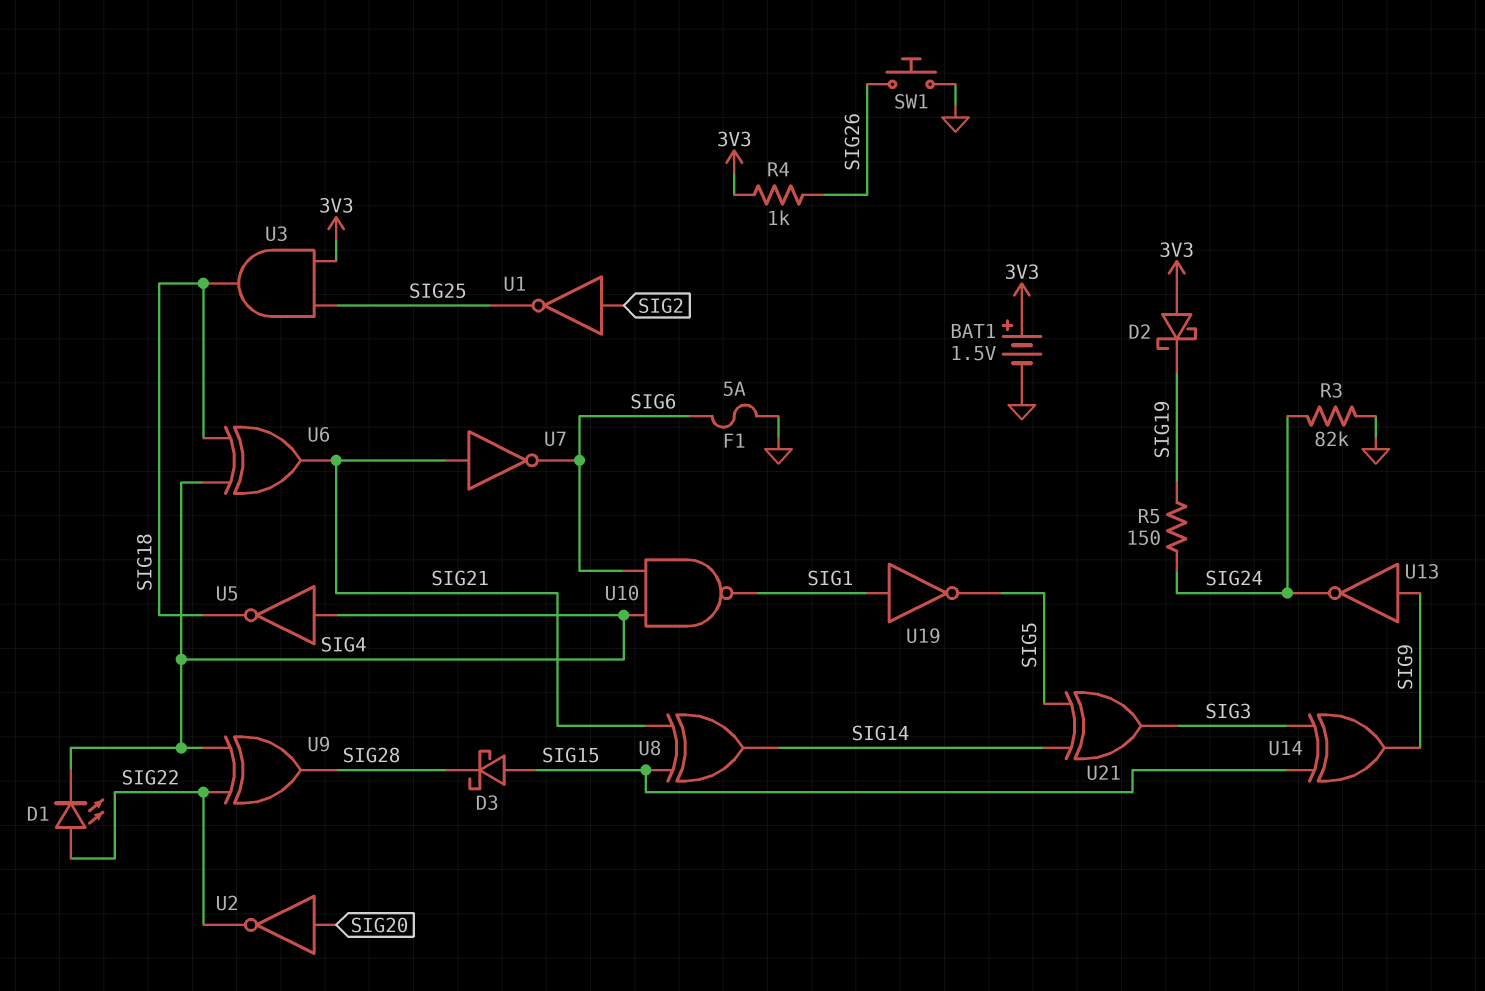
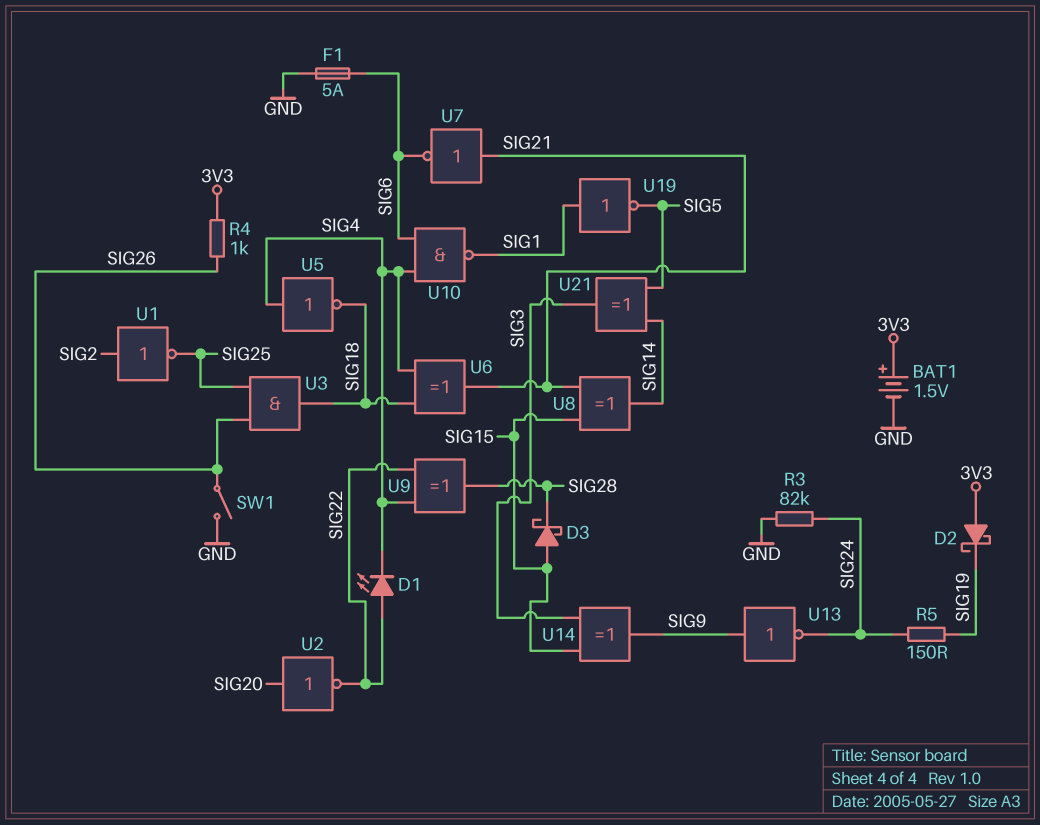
SW1: button (GND, SIG26) -> switch (GND, SIG26)
U3: AND (in 3V3, in SIG25, out SIG18) -> AND (in SIG25, in SIG26, out SIG18)

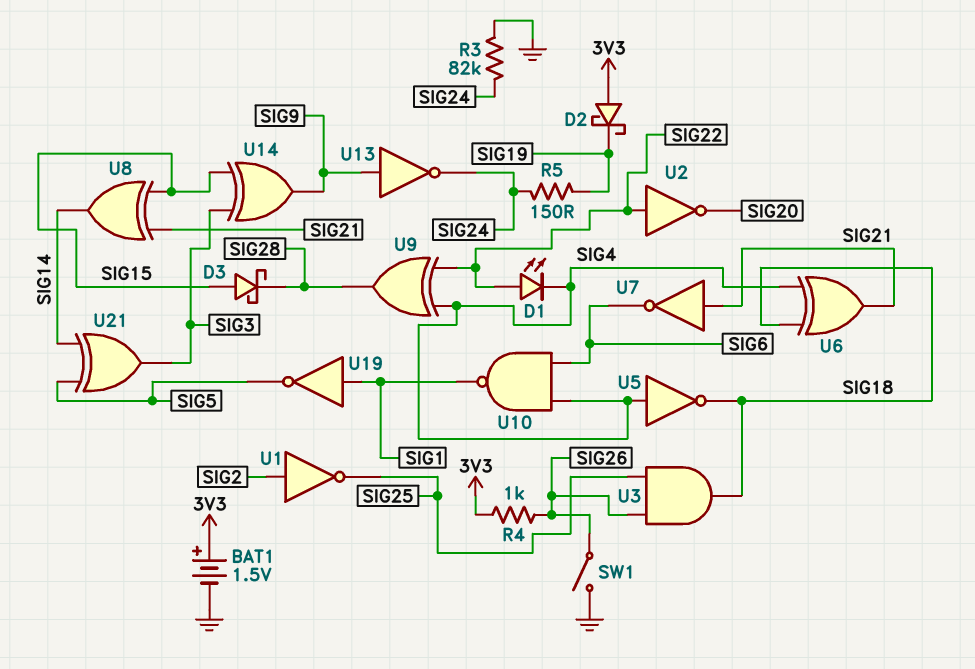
F1: 5A (GND, SIG6) -> none
U2: NOT (in SIG20, out SIG22) -> NOT (in SIG22, out SIG20)

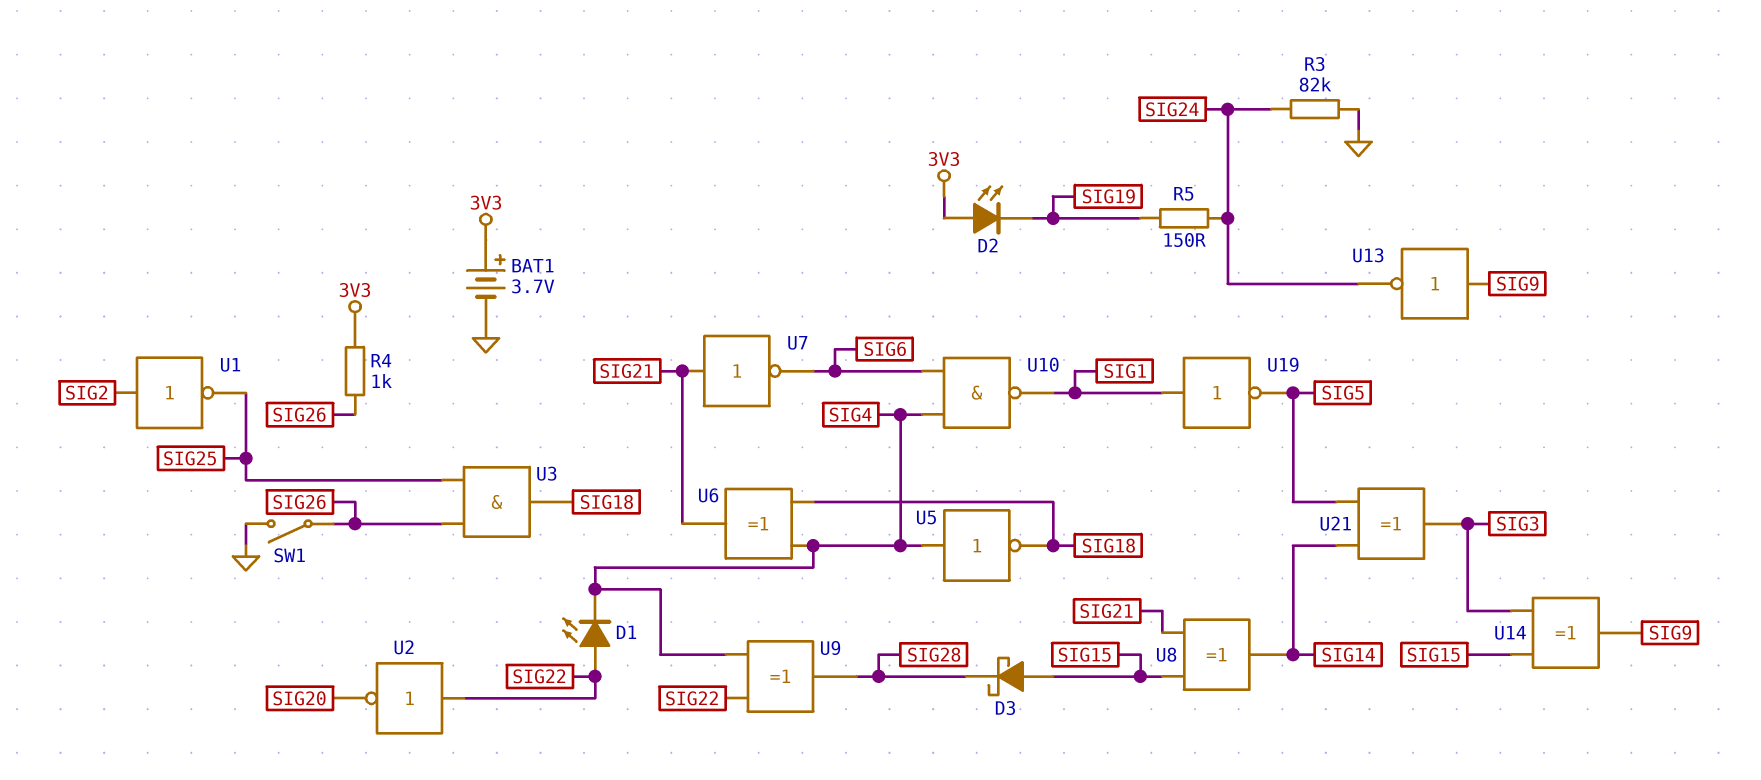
BAT1: 1.5V (plus 3V3, minus GND) -> 3.7V (plus 3V3, minus GND)
D2: schottky (A 3V3, K SIG19) -> LED (A 3V3, K SIG19)

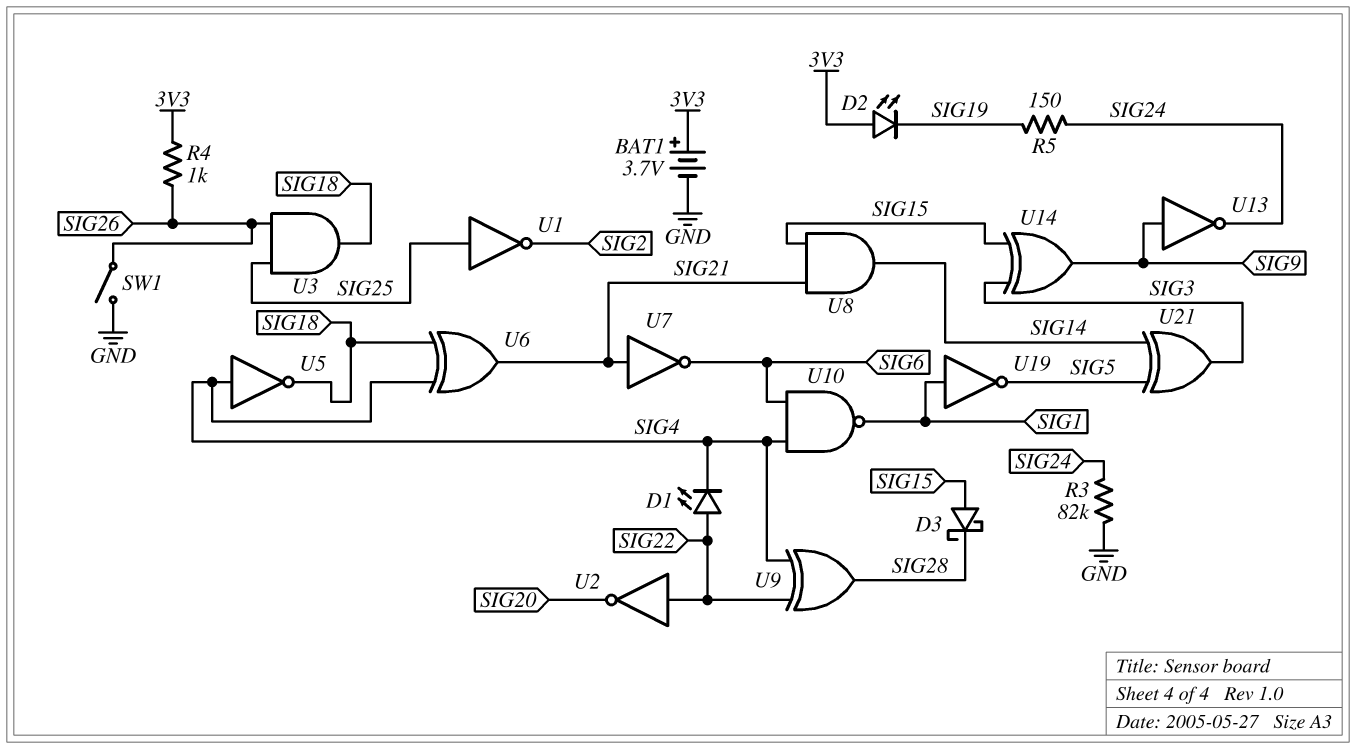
U1: NOT (in SIG2, out SIG25) -> NOT (in SIG25, out SIG2)
U8: XOR (in SIG15, in SIG21, out SIG14) -> AND (in SIG15, in SIG21, out SIG14)

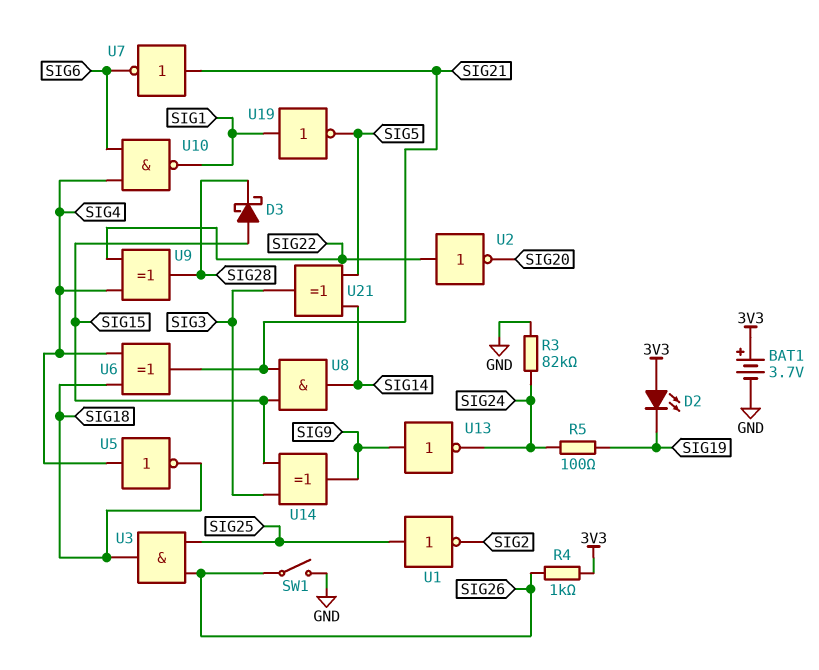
D1: LED (A SIG22, K SIG4) -> none
R5: 150 (SIG19, SIG24) -> 100 (SIG19, SIG24)

